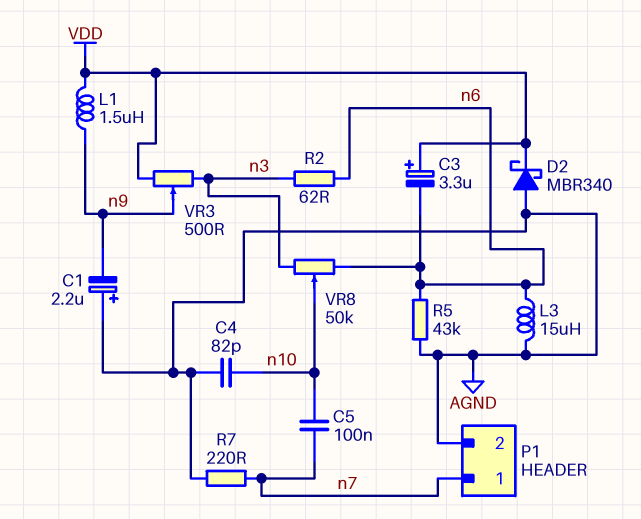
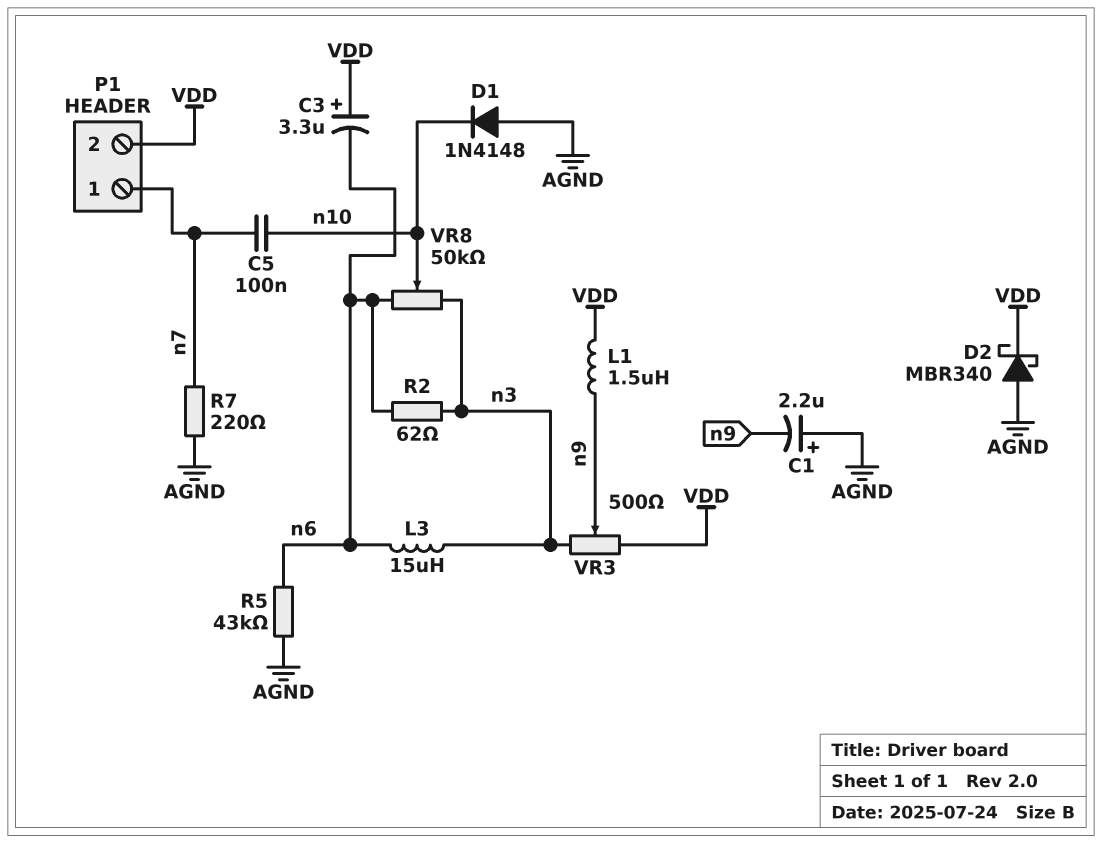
C4: 82pF (AGND, n10) -> none
D1: none -> diode 1N4148 (A AGND, K n10)
L3: 15uH (AGND, n6) -> 15uH (n3, n6)
P1 pin 2: AGND -> VDD

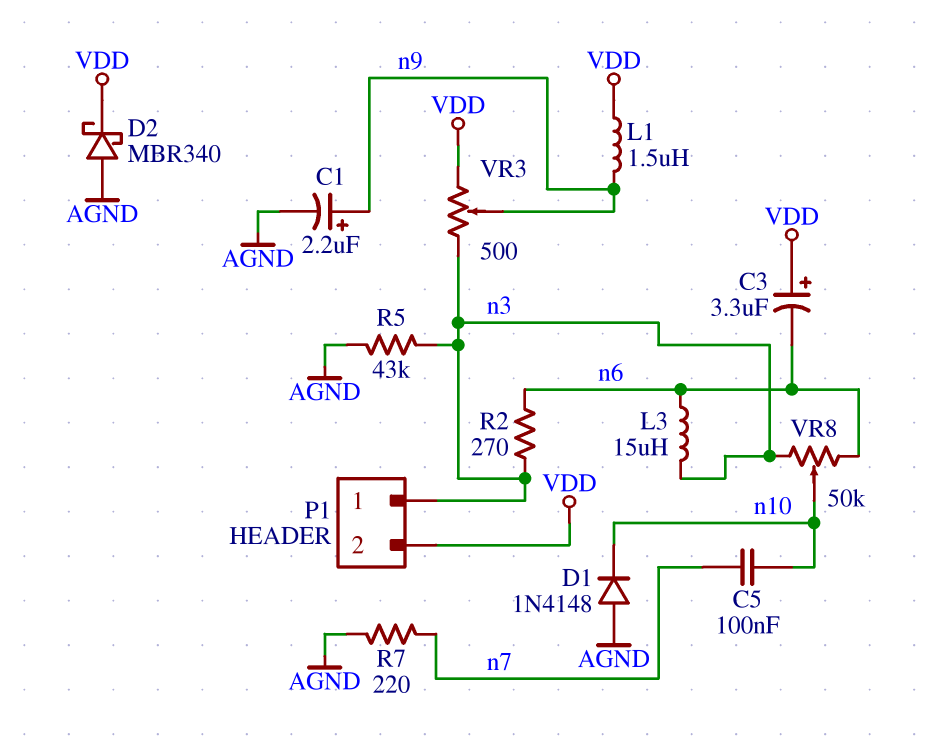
C1: 2.2uF (plus AGND, minus n9) -> 2.2uF (plus n9, minus AGND)
P1 pin 1: n7 -> n3
R2: 62 (n3, n6) -> 270 (n3, n6)
R5: 43k (AGND, n6) -> 43k (AGND, n3)

